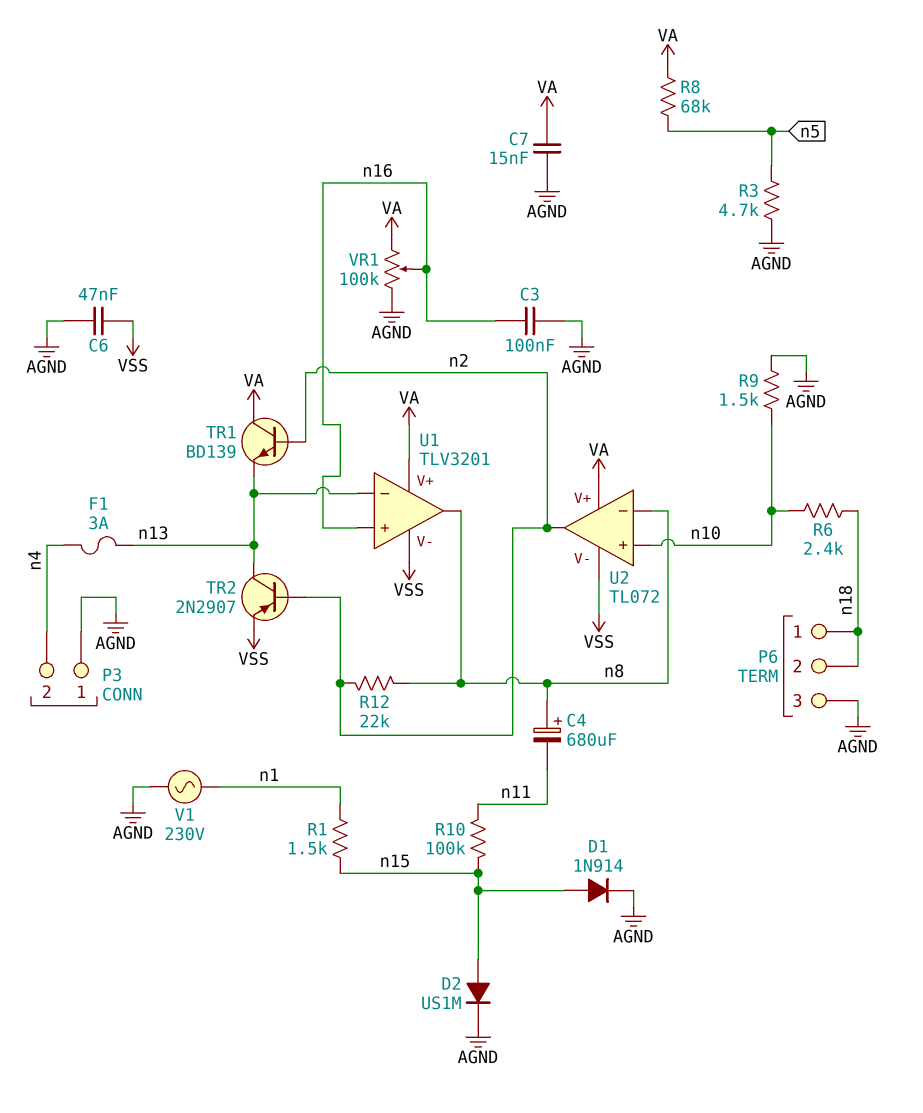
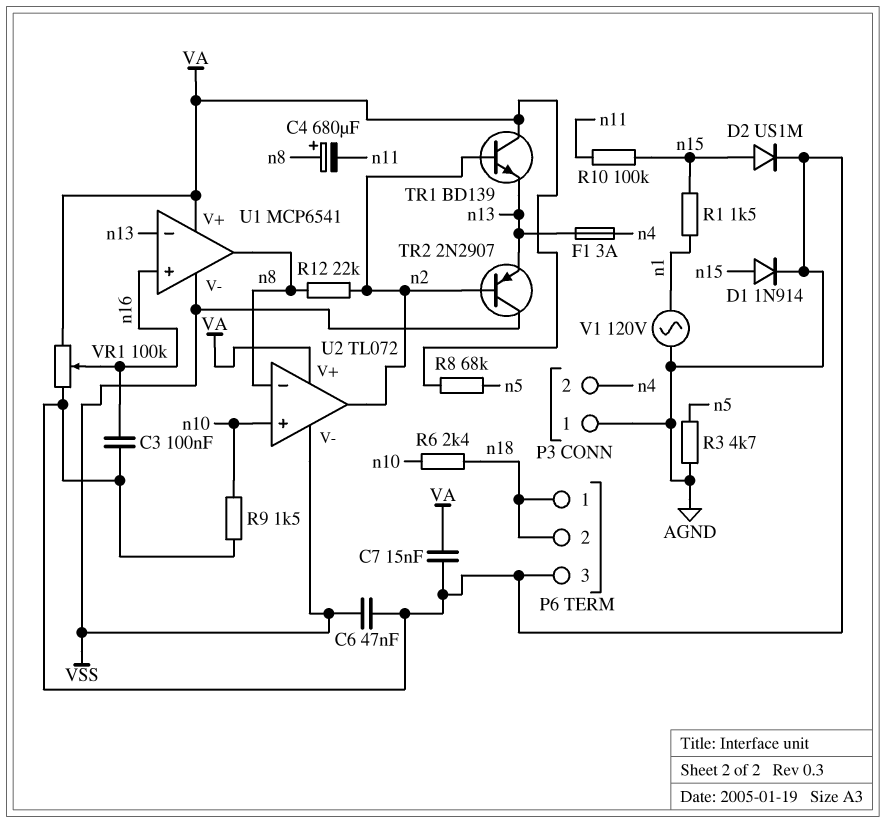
TR2: PNP 2N2907 (B n2, C n13, E VSS) -> PNP 2N2907 (B n2, C VSS, E n13)
U1: TLV3201 -> MCP6541
V1: AC 230V (AGND, n1) -> AC 120V (AGND, n1)

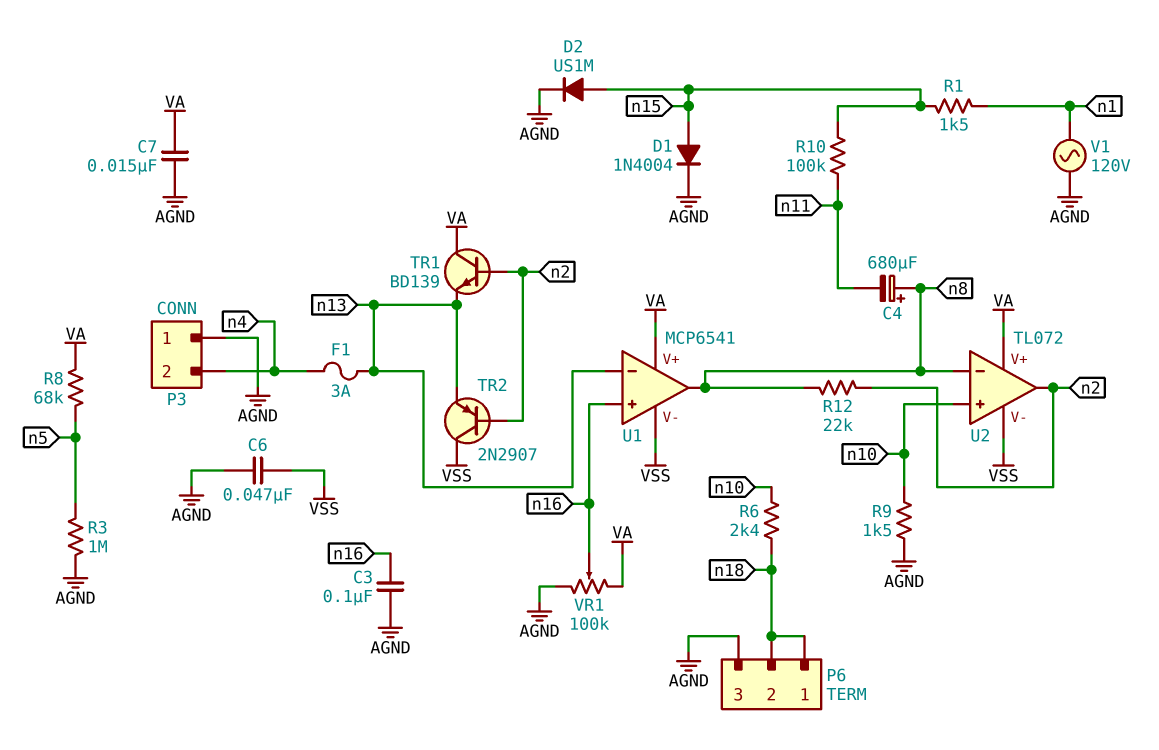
D1: diode 1N914 (A n15, K AGND) -> diode 1N4004 (A n15, K AGND)
R3: 4.7k (AGND, n5) -> 1M (AGND, n5)

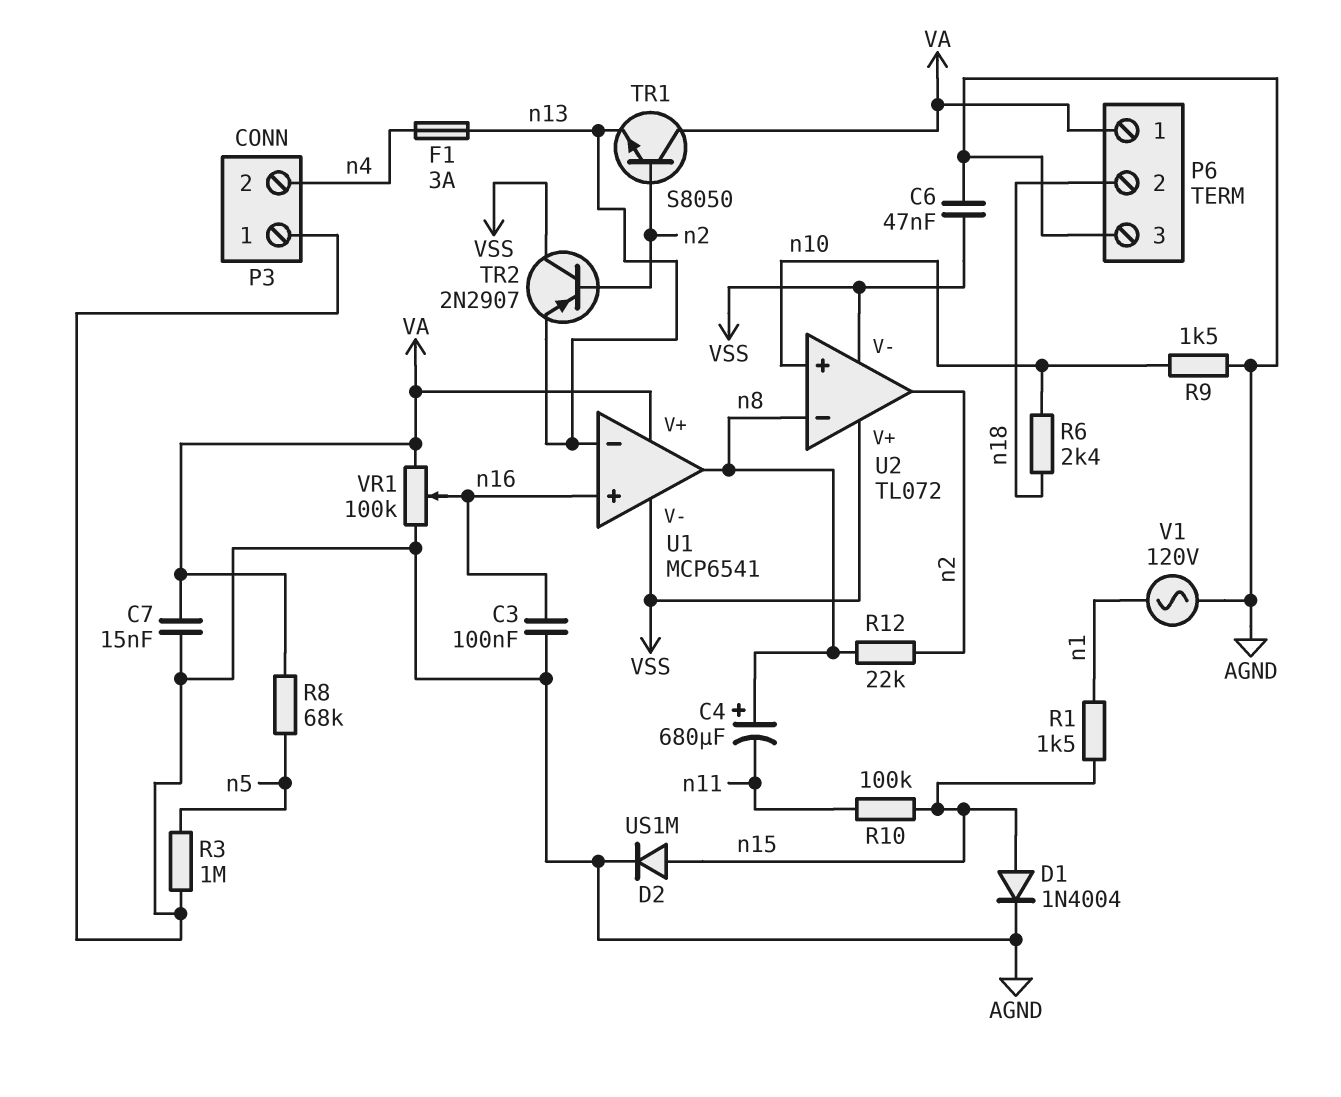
P6 pin 1: n18 -> VA
TR1: NPN BD139 (B n2, C VA, E n13) -> NPN S8050 (B n2, C VA, E n13)
U2 pin V+: VA -> VSS

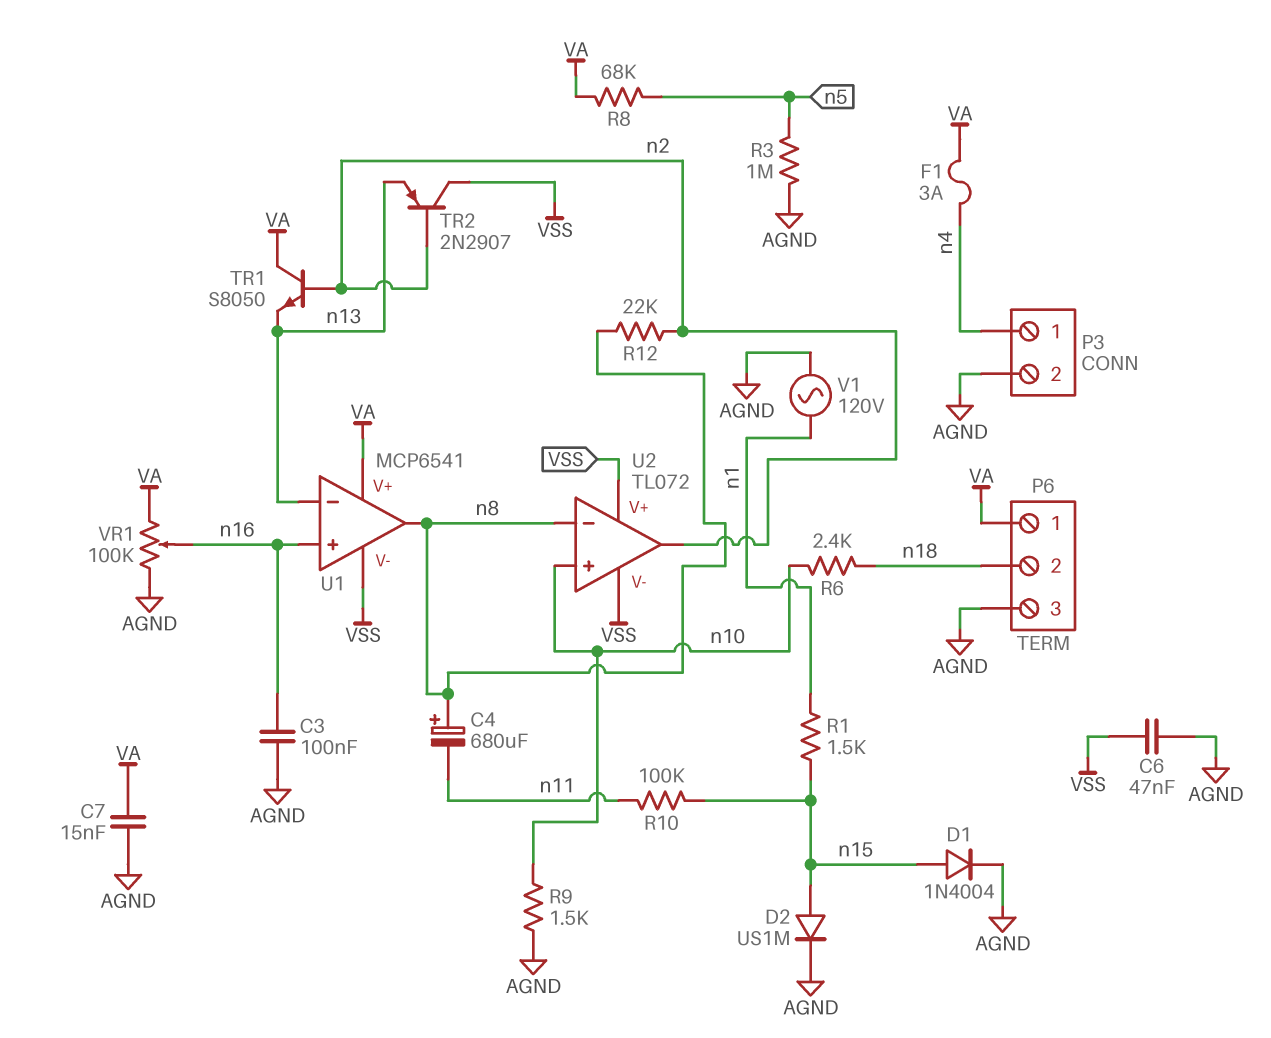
F1: 3A (n4, n13) -> 3A (VA, n4)
P3 pin 1: AGND -> n4
P3 pin 2: n4 -> AGND

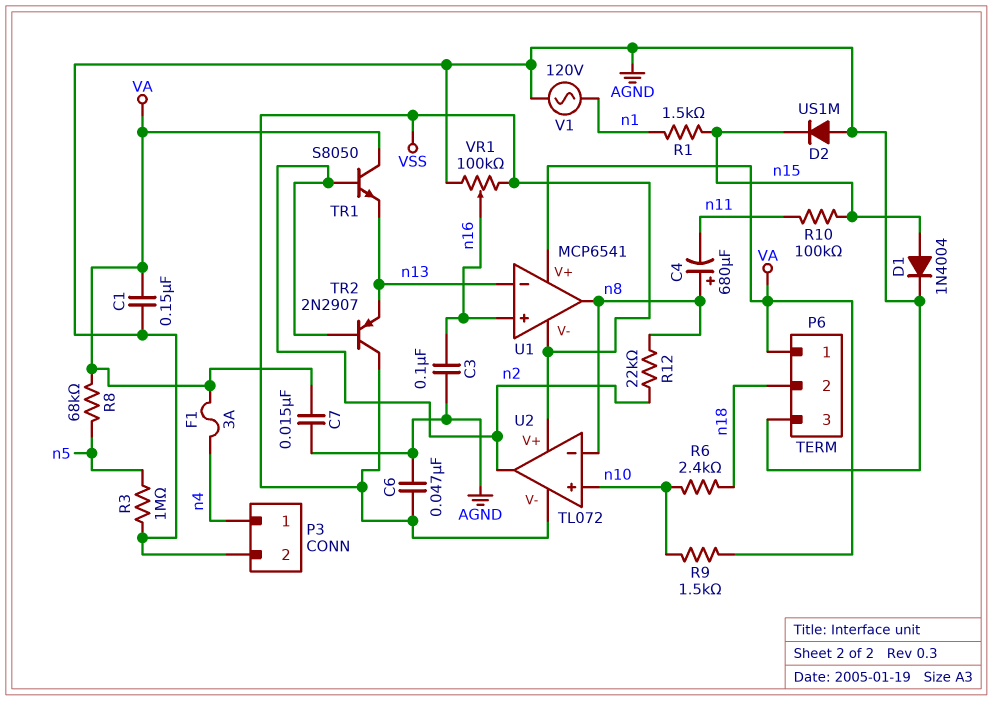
C1: none -> 150nF (AGND, VA)
D2: diode US1M (A n15, K AGND) -> diode US1M (A AGND, K n15)
R9: 1.5k (AGND, n10) -> 1.5k (VA, n10)
VR1: 100k (AGND, VA, wiper n16) -> 100k (AGND, VSS, wiper n16)

